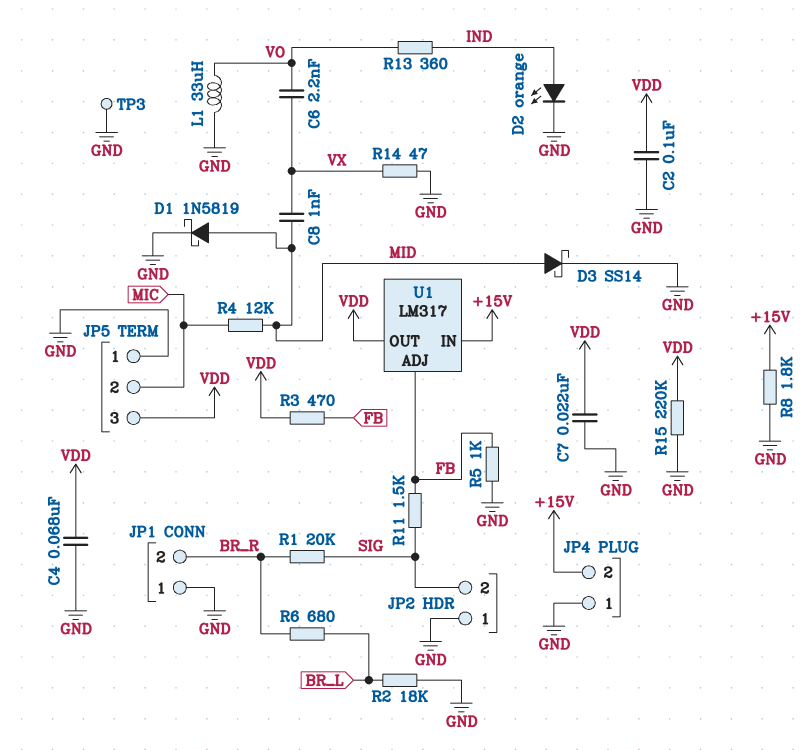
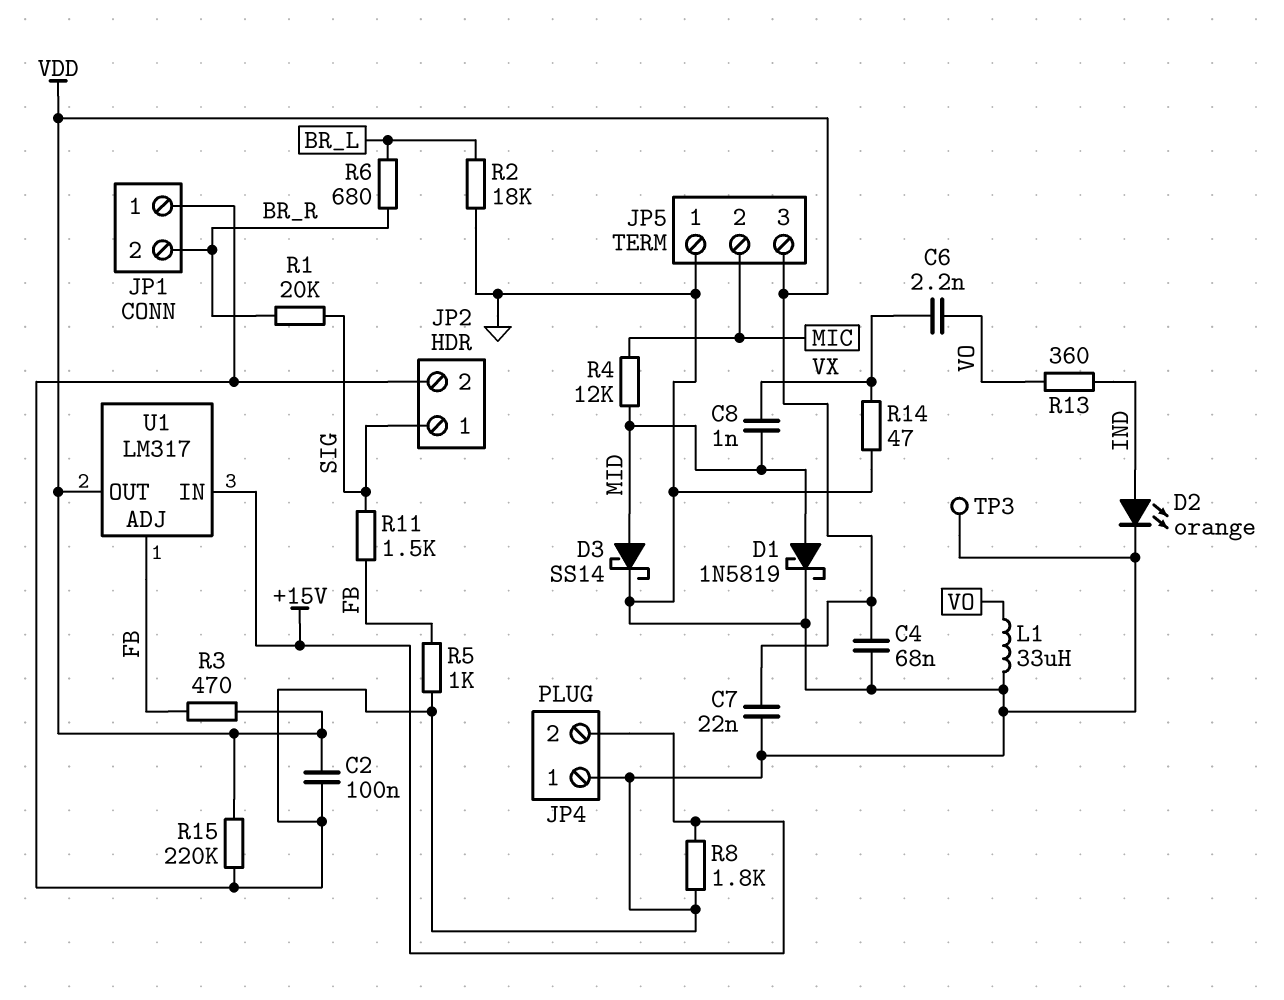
JP2 pin 1: GND -> SIG
JP2 pin 2: SIG -> GND

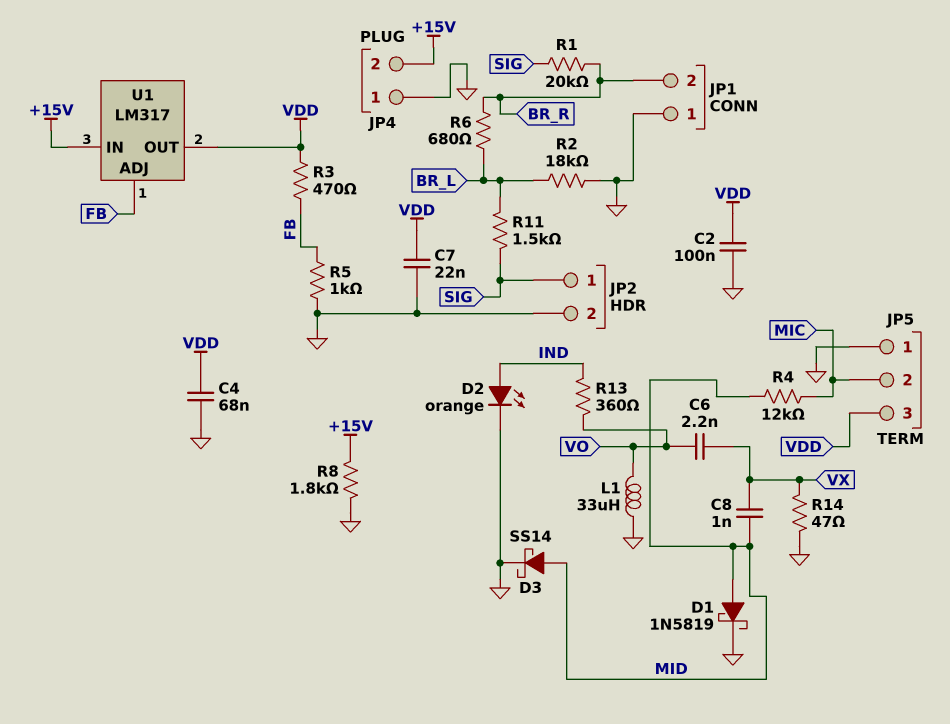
R11: 1.5k (FB, SIG) -> 1.5k (BR_L, SIG)
R15: 220k (GND, VDD) -> none
TP3: test point (GND) -> none

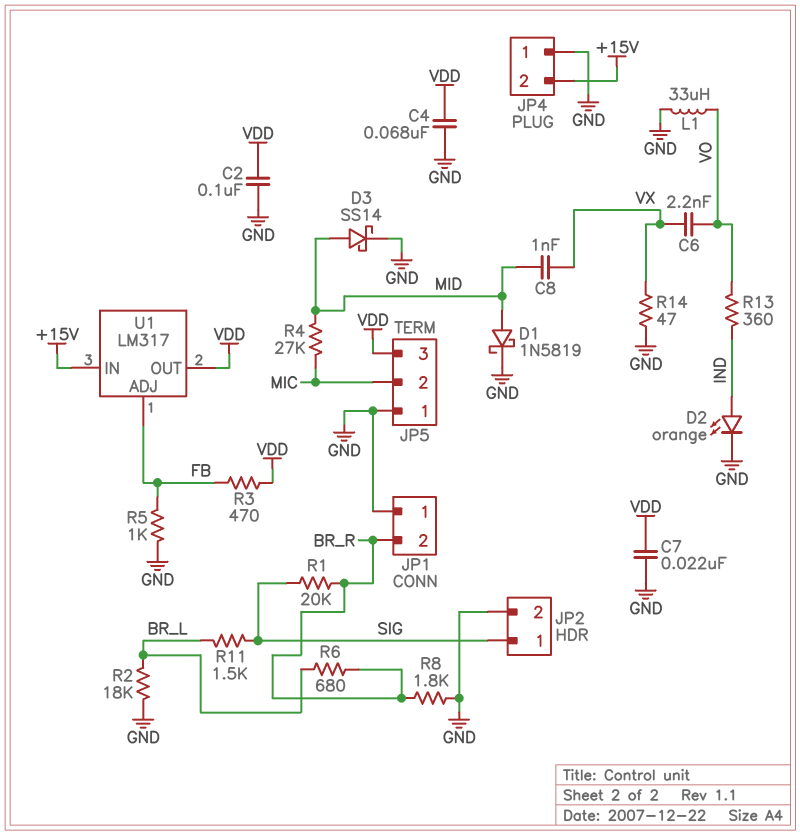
R4: 12k (MIC, MID) -> 27k (MIC, MID)
R8: 1.8k (+15V, GND) -> 1.8k (BR_R, GND)

